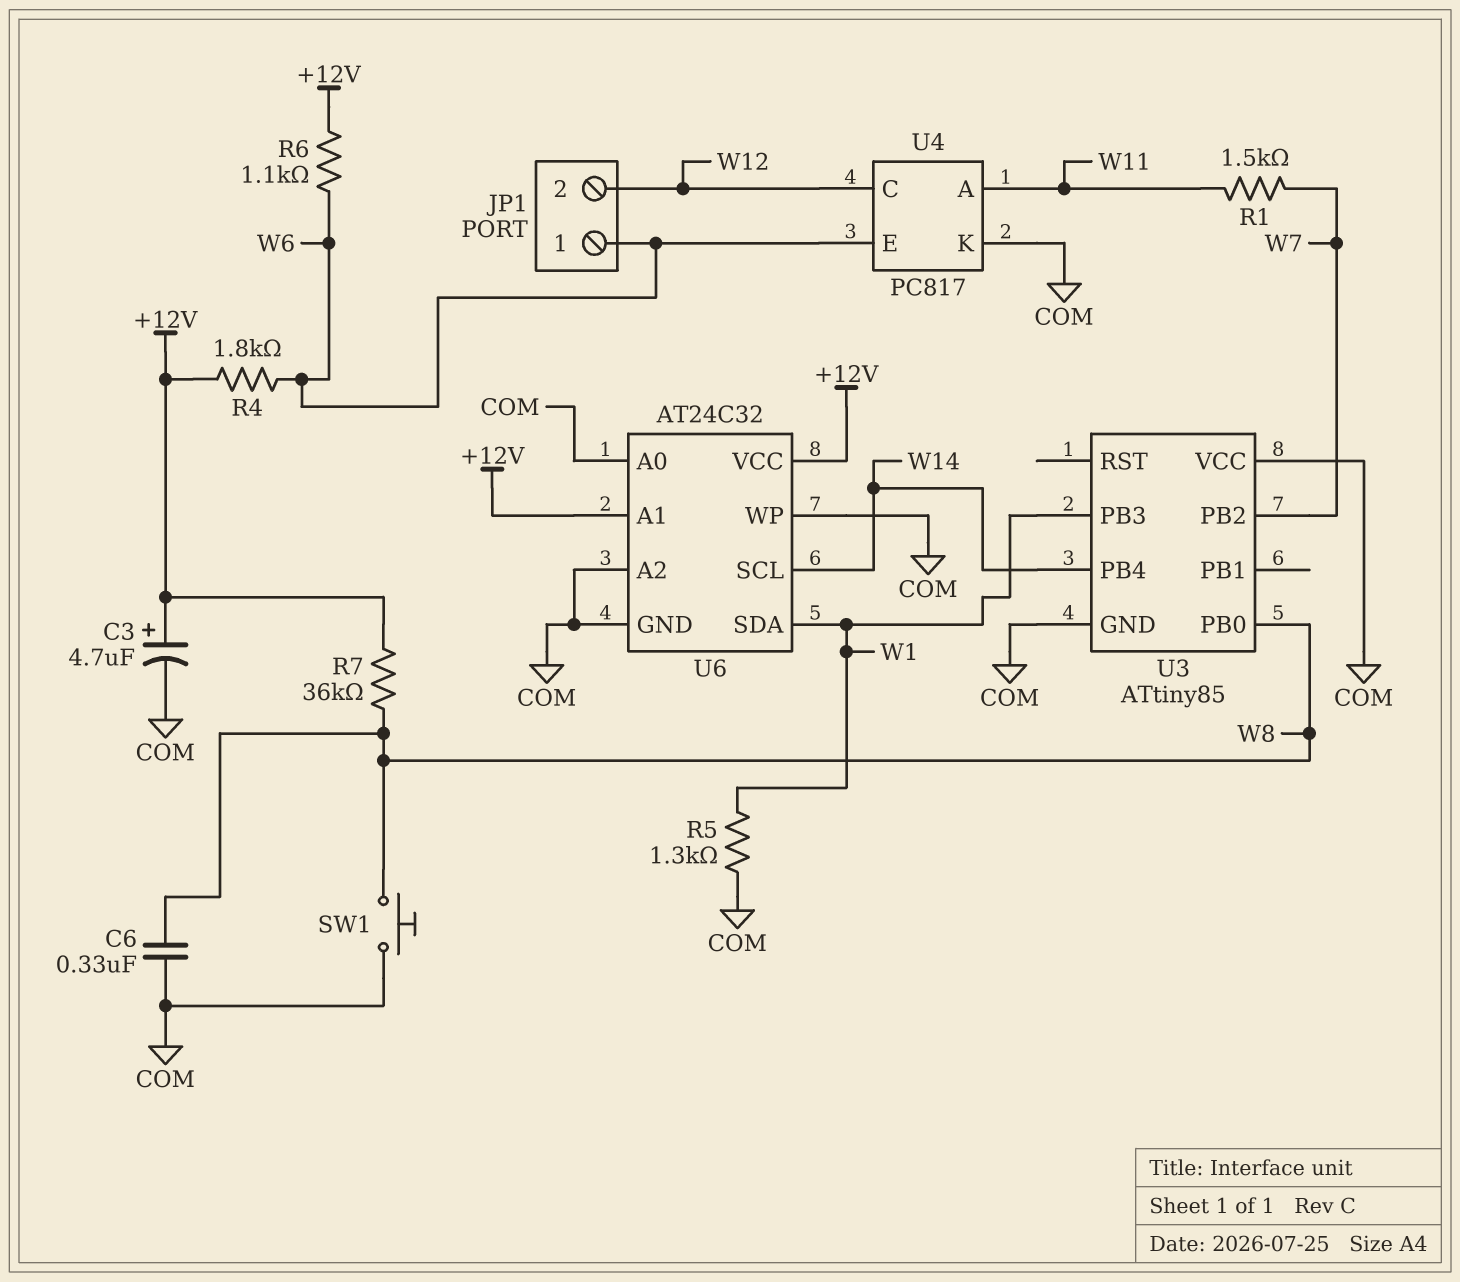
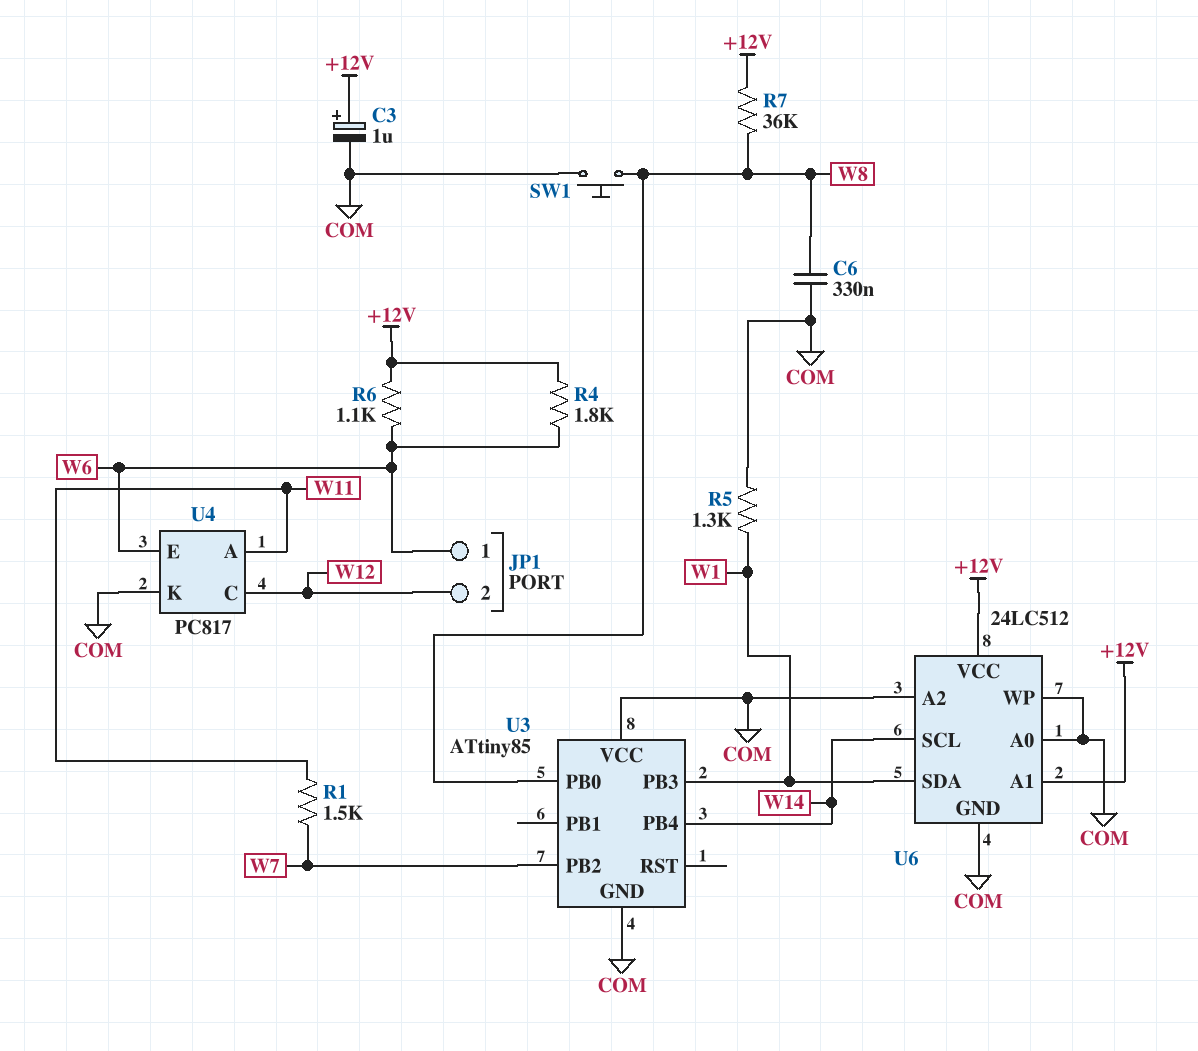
C3: 4.7uF (plus +12V, minus COM) -> 1uF (plus +12V, minus COM)
U6: AT24C32 -> 24LC512

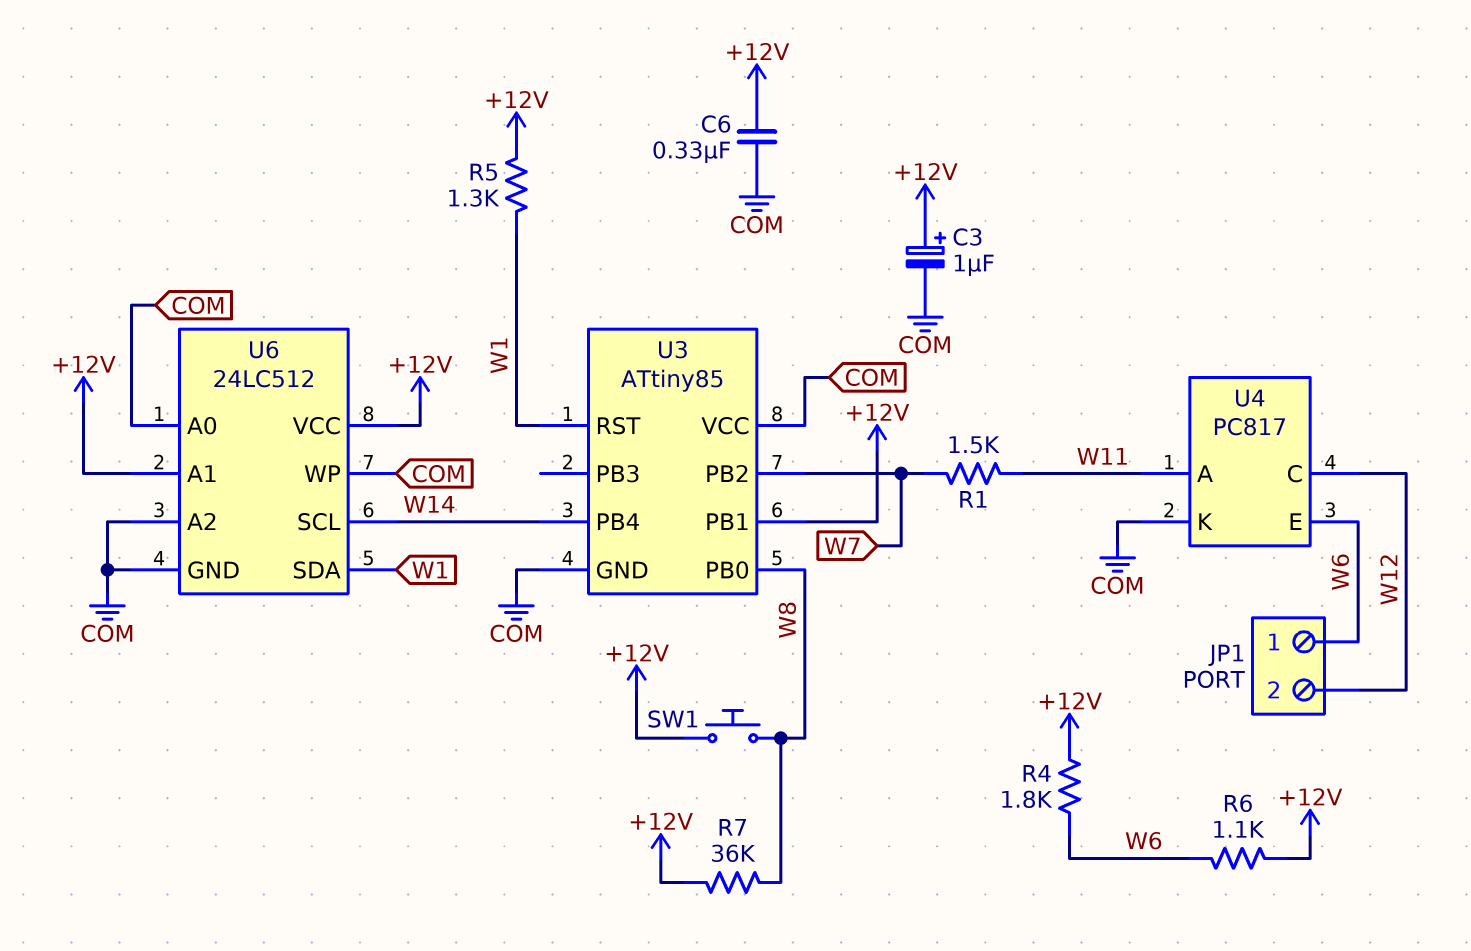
C6: 330nF (COM, W8) -> 330nF (+12V, COM)
R5: 1.3k (COM, W1) -> 1.3k (+12V, W1)
SW1: button (COM, W8) -> button (+12V, W8)
U3 pin PB1: none -> +12V
U3 pin PB3: W1 -> none
U3 pin RST: none -> W1

